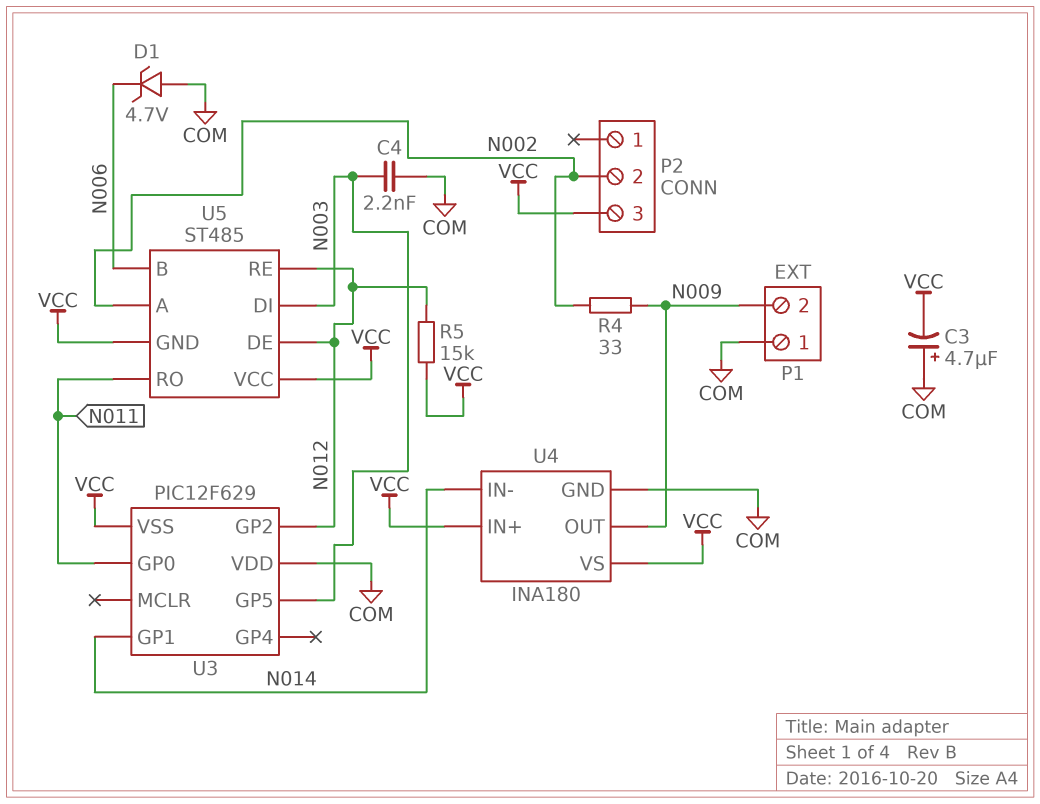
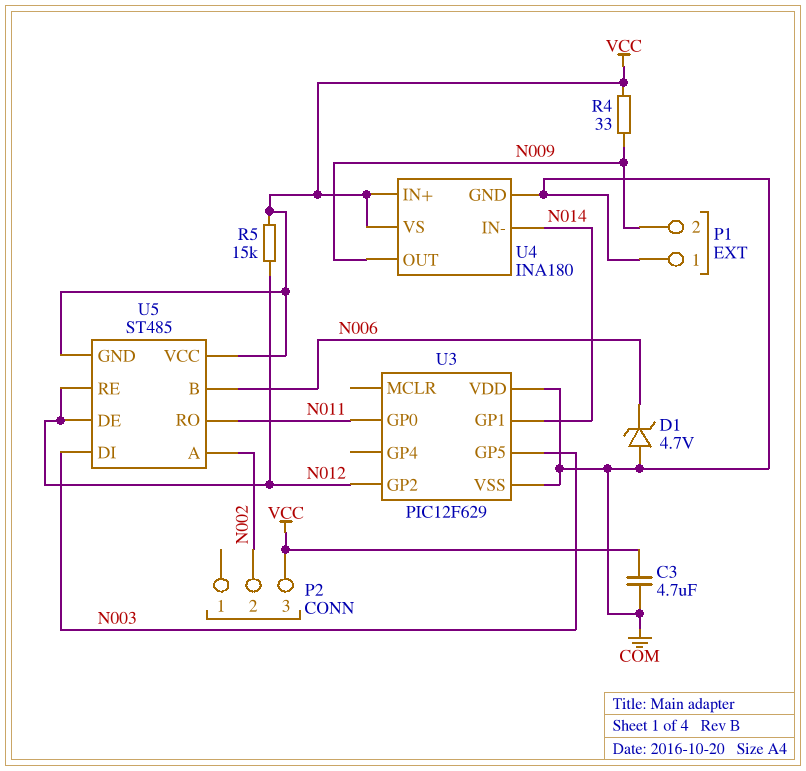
C3: 4.7uF (plus COM, minus VCC) -> 4.7uF (COM, VCC)
C4: 2.2nF (COM, N003) -> none
R4: 33 (N002, N009) -> 33 (N009, VCC)
U3 pin VSS: VCC -> COM

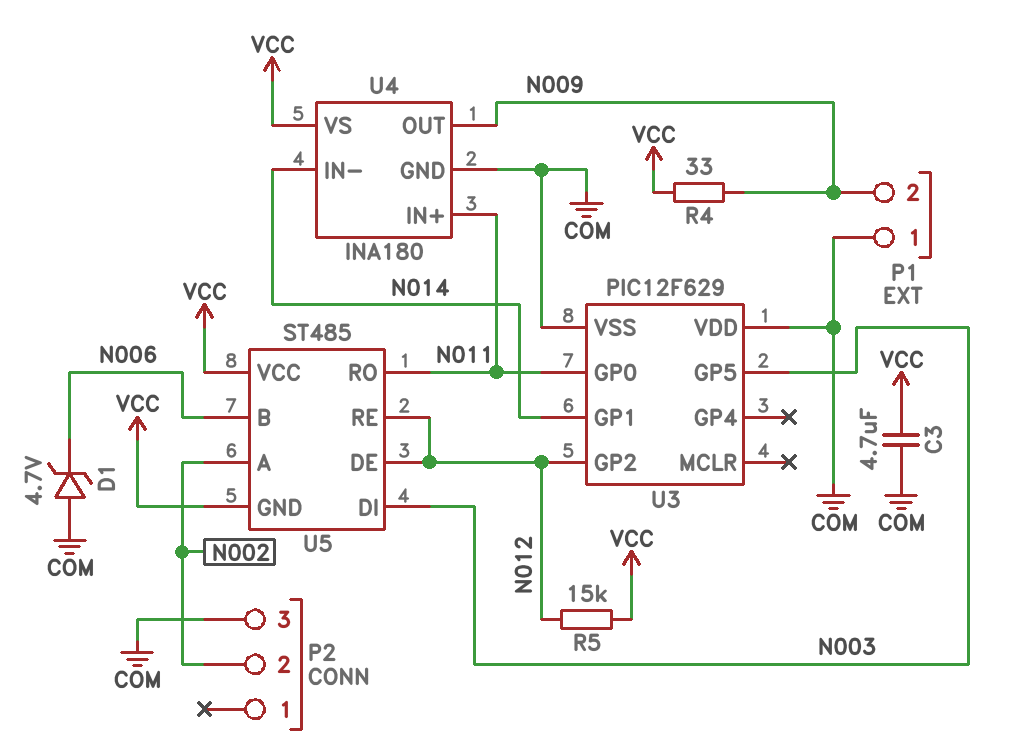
P2 pin 3: VCC -> COM
U4 pin IN+: VCC -> N011

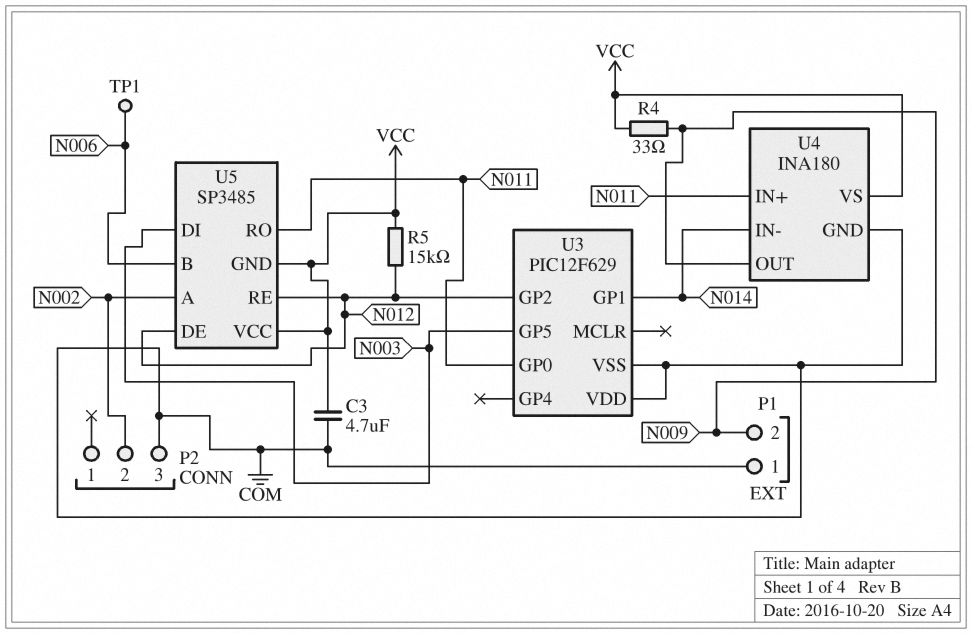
D1: zener 4.7V (A COM, K N006) -> none
TP1: none -> test point (N006)
U5: ST485 -> SP3485

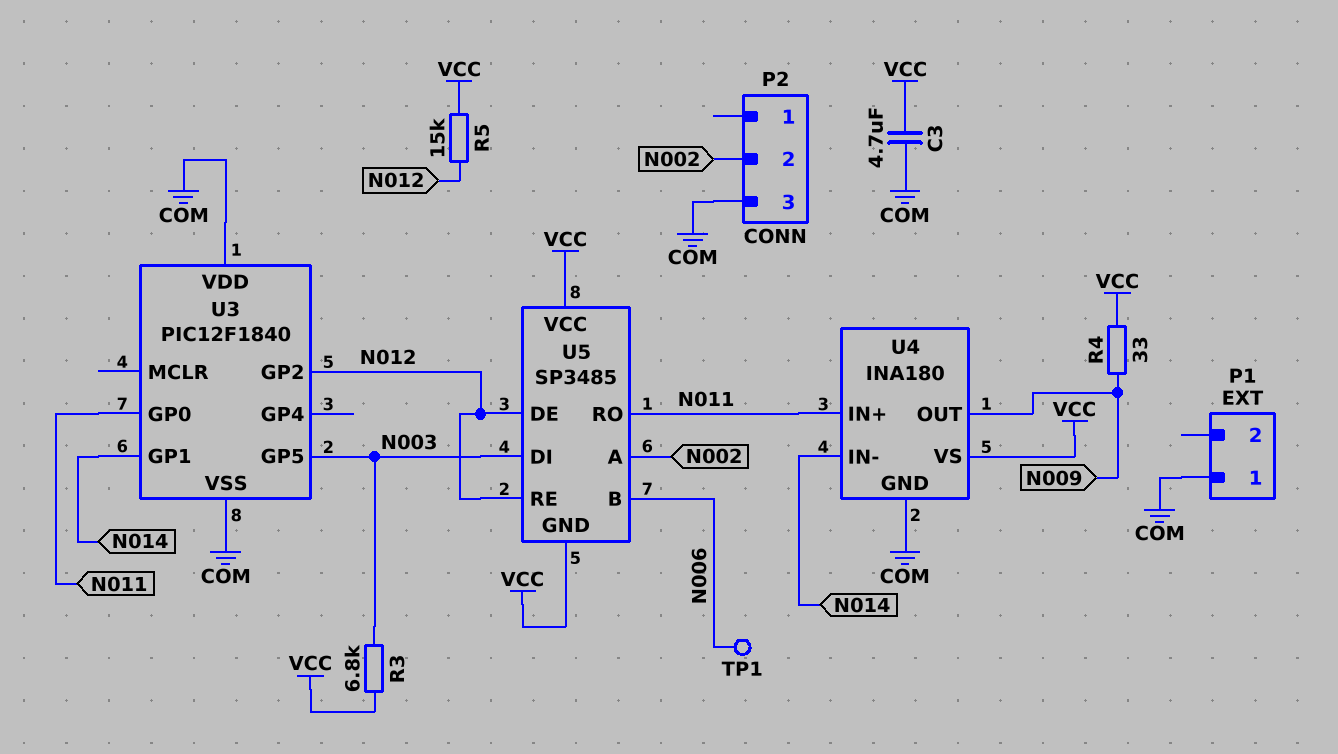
P1 pin 2: N009 -> none
R3: none -> 6.8k (N003, VCC)
U3: PIC12F629 -> PIC12F1840

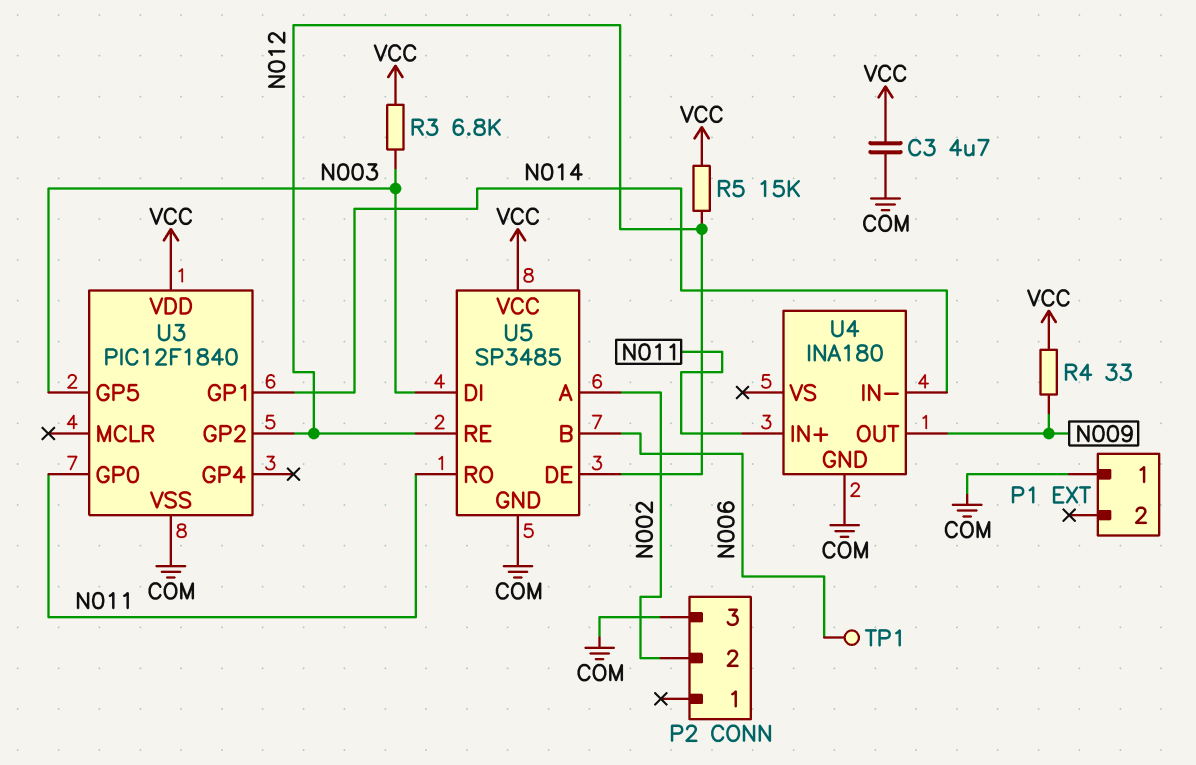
U3 pin VDD: COM -> VCC
U4 pin VS: VCC -> none
U5 pin GND: VCC -> COM

